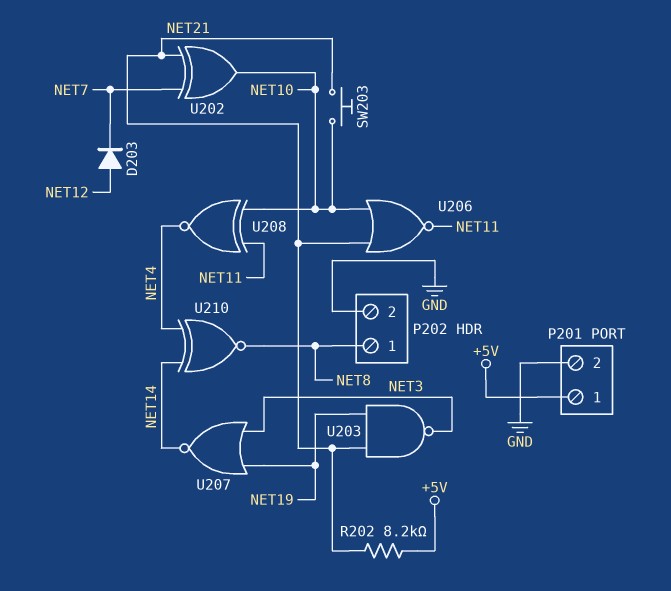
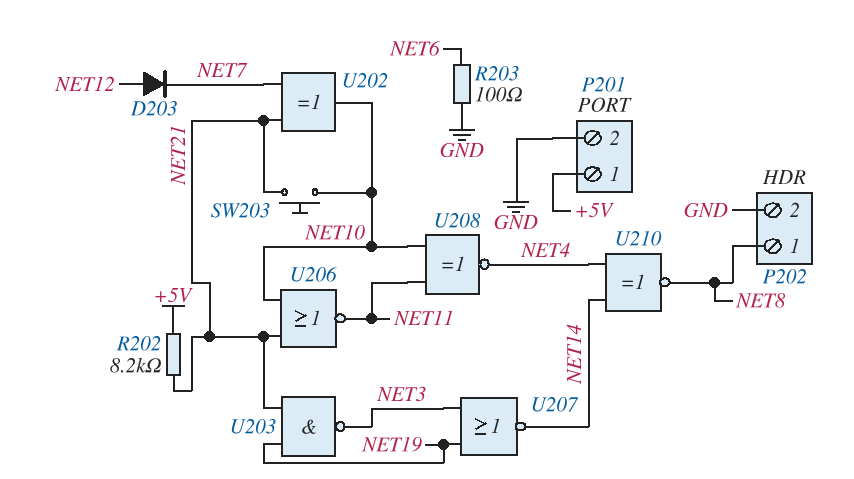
R203: none -> 100 (GND, NET6)

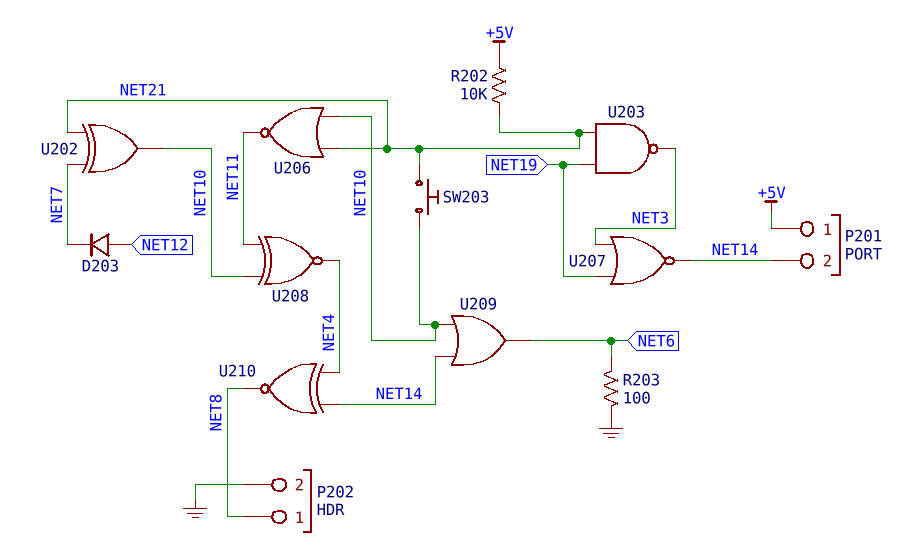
P201 pin 2: GND -> NET14
R202: 8.2k (+5V, NET21) -> 10k (+5V, NET21)
U209: none -> OR (in NET10, in NET14, out NET6)

